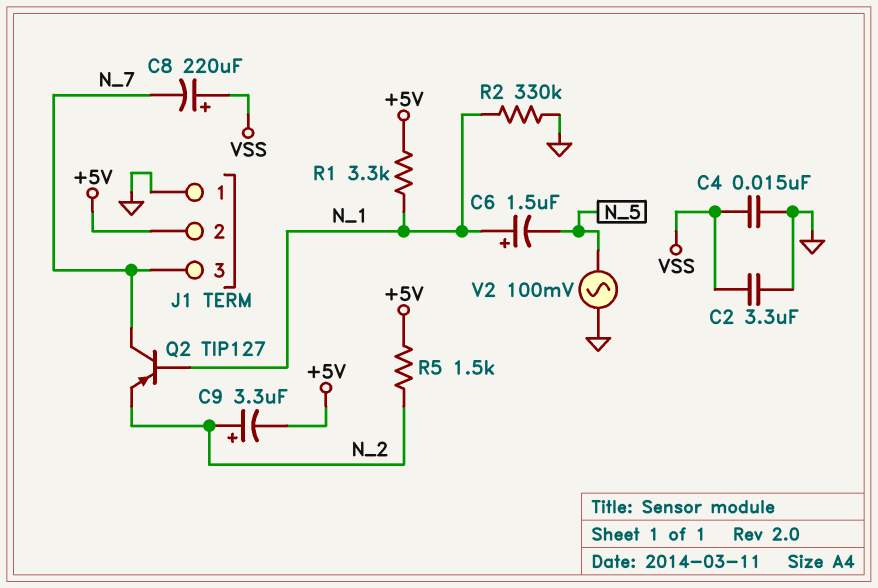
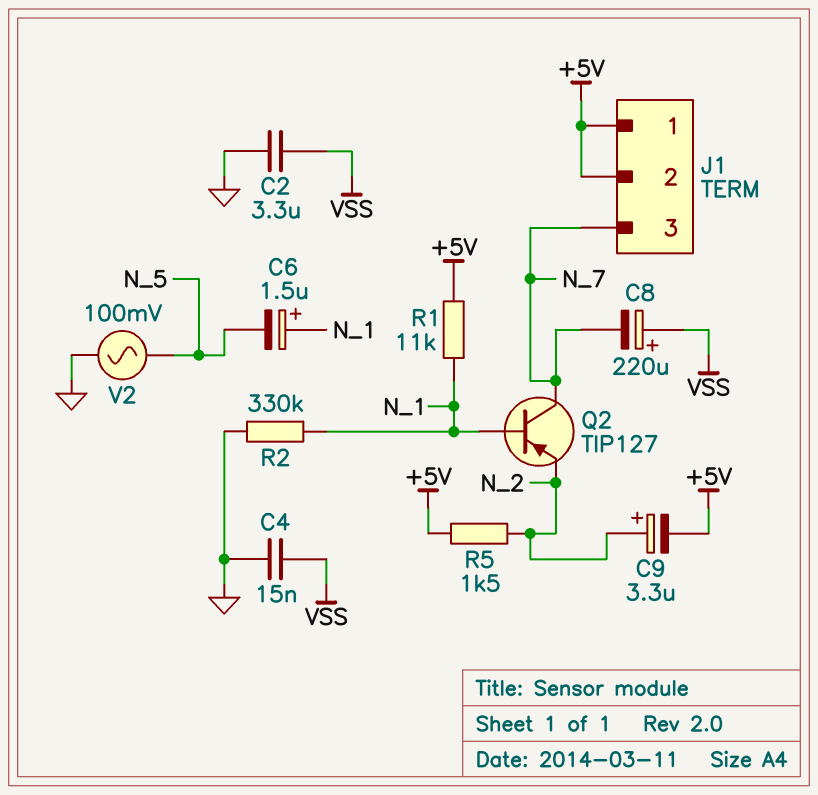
J1 pin 1: GND -> +5V
R1: 3.3k (+5V, N_1) -> 11k (+5V, N_1)

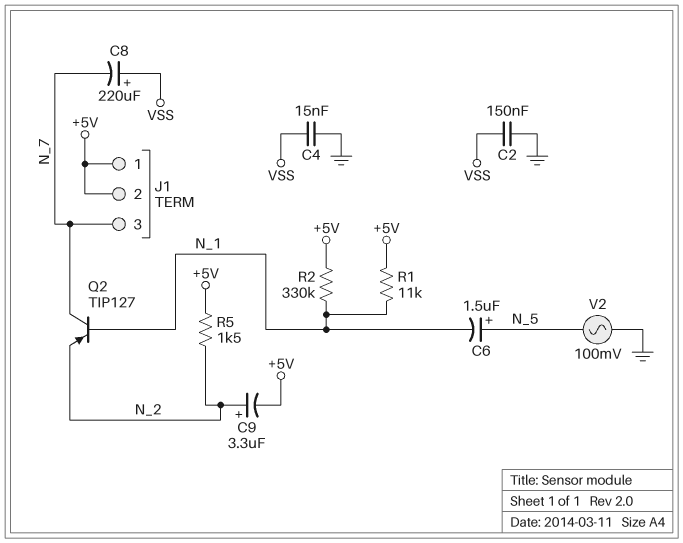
C2: 3.3uF (GND, VSS) -> 150nF (GND, VSS)
C6: 1.5uF (plus N_1, minus N_5) -> 1.5uF (plus N_5, minus N_1)
R2: 330k (GND, N_1) -> 330k (+5V, N_1)

